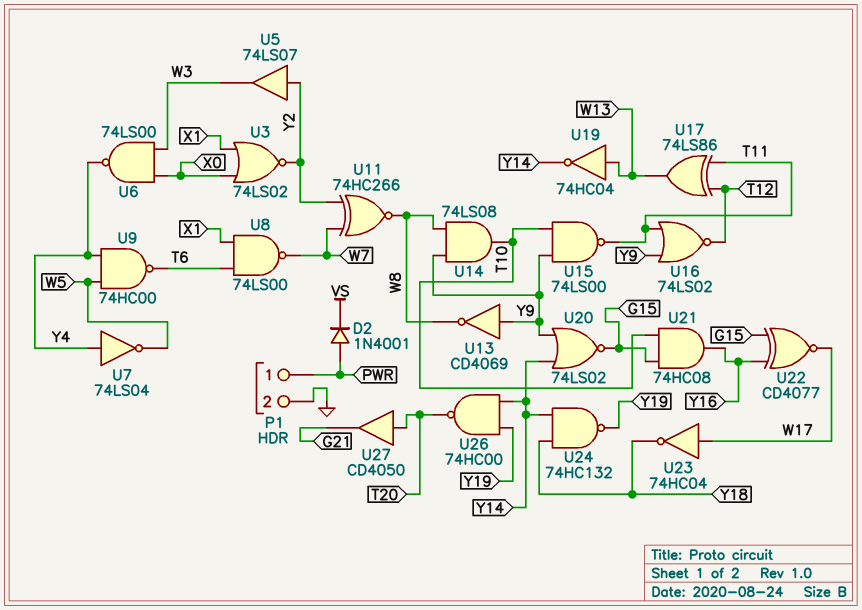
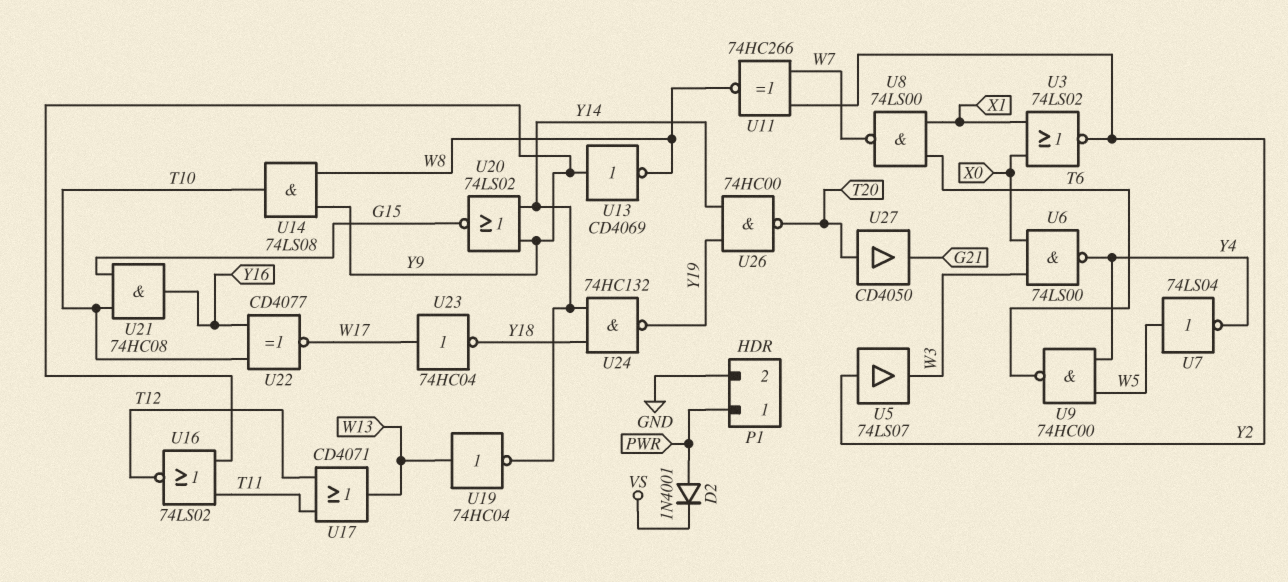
U7: NOT 74LS04 (in Y4, out W5) -> NOT 74LS04 (in W5, out Y4)
U15: NAND 74LS00 (in T10, in Y9, out T11) -> none
U17: XOR 74LS86 (in T11, in T12, out W13) -> OR CD4071 (in T11, in T12, out W13)
U22: XNOR CD4077 (in G15, in Y16, out W17) -> XNOR CD4077 (in T10, in Y16, out W17)

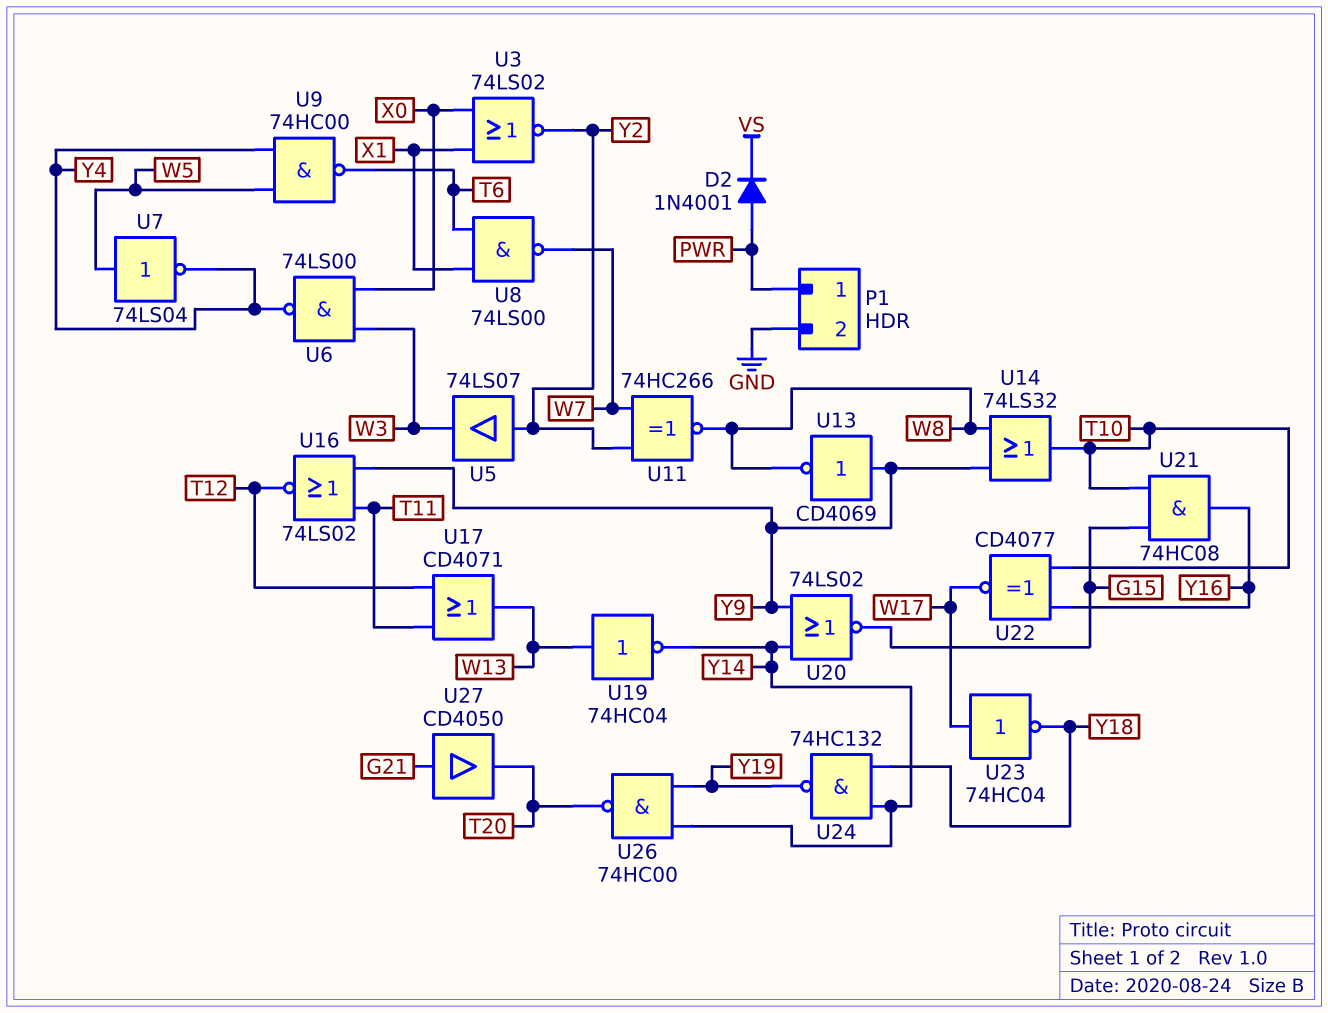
U14: AND 74LS08 (in W8, in Y9, out T10) -> OR 74LS32 (in W8, in Y9, out T10)
U27: buffer CD4050 (in T20, out G21) -> buffer CD4050 (in G21, out T20)

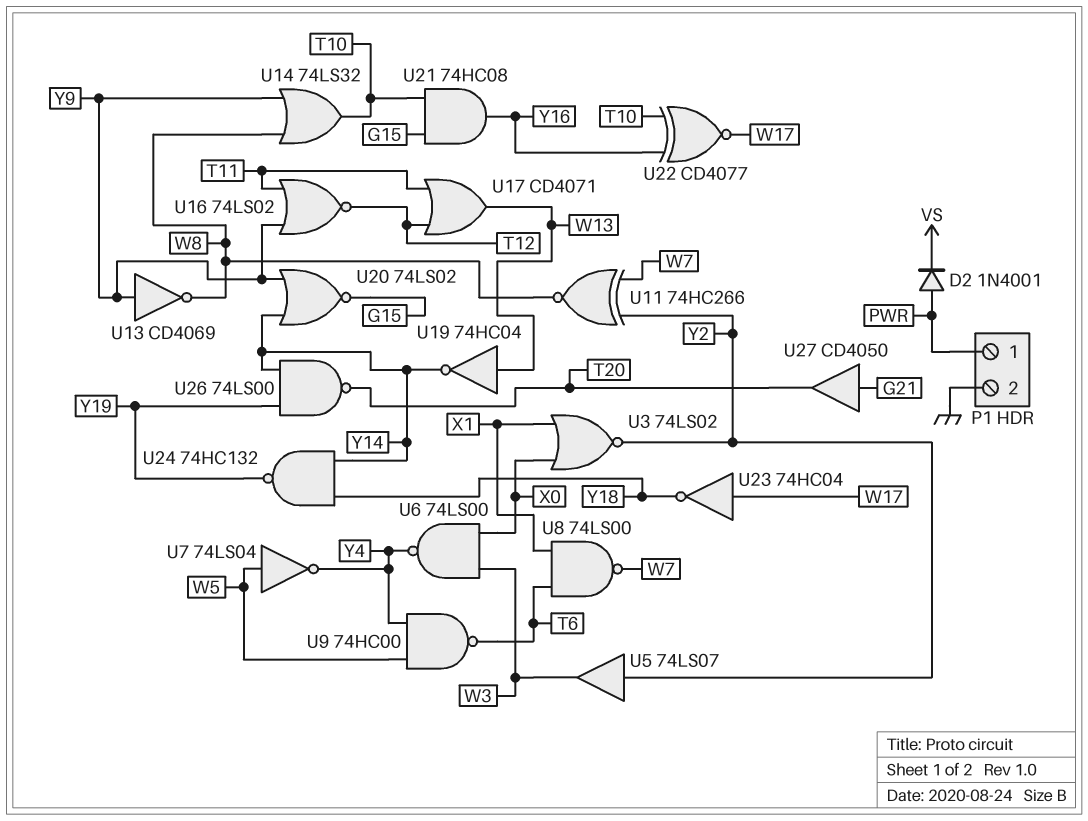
U26: NAND 74HC00 (in Y14, in Y19, out T20) -> NAND 74LS00 (in Y14, in Y19, out T20)

